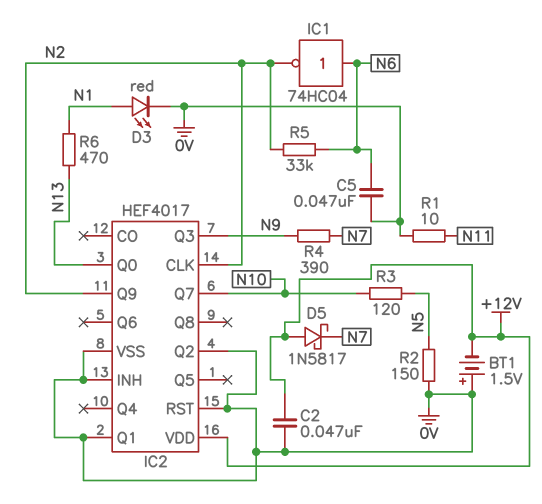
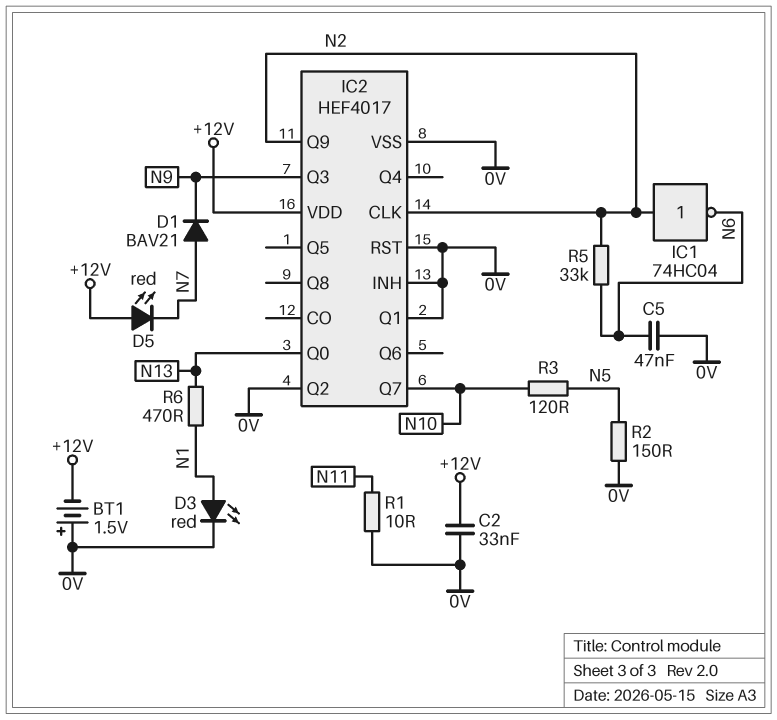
C2: 47nF (+12V, 0V) -> 33nF (+12V, 0V)
D1: none -> diode BAV21 (A N7, K N9)
D5: schottky 1N5817 (A +12V, K N7) -> LED red (A +12V, K N7)
IC1: NOT 74HC04 (in N6, out N2) -> NOT 74HC04 (in N2, out N6)
R4: 390 (N7, N9) -> none

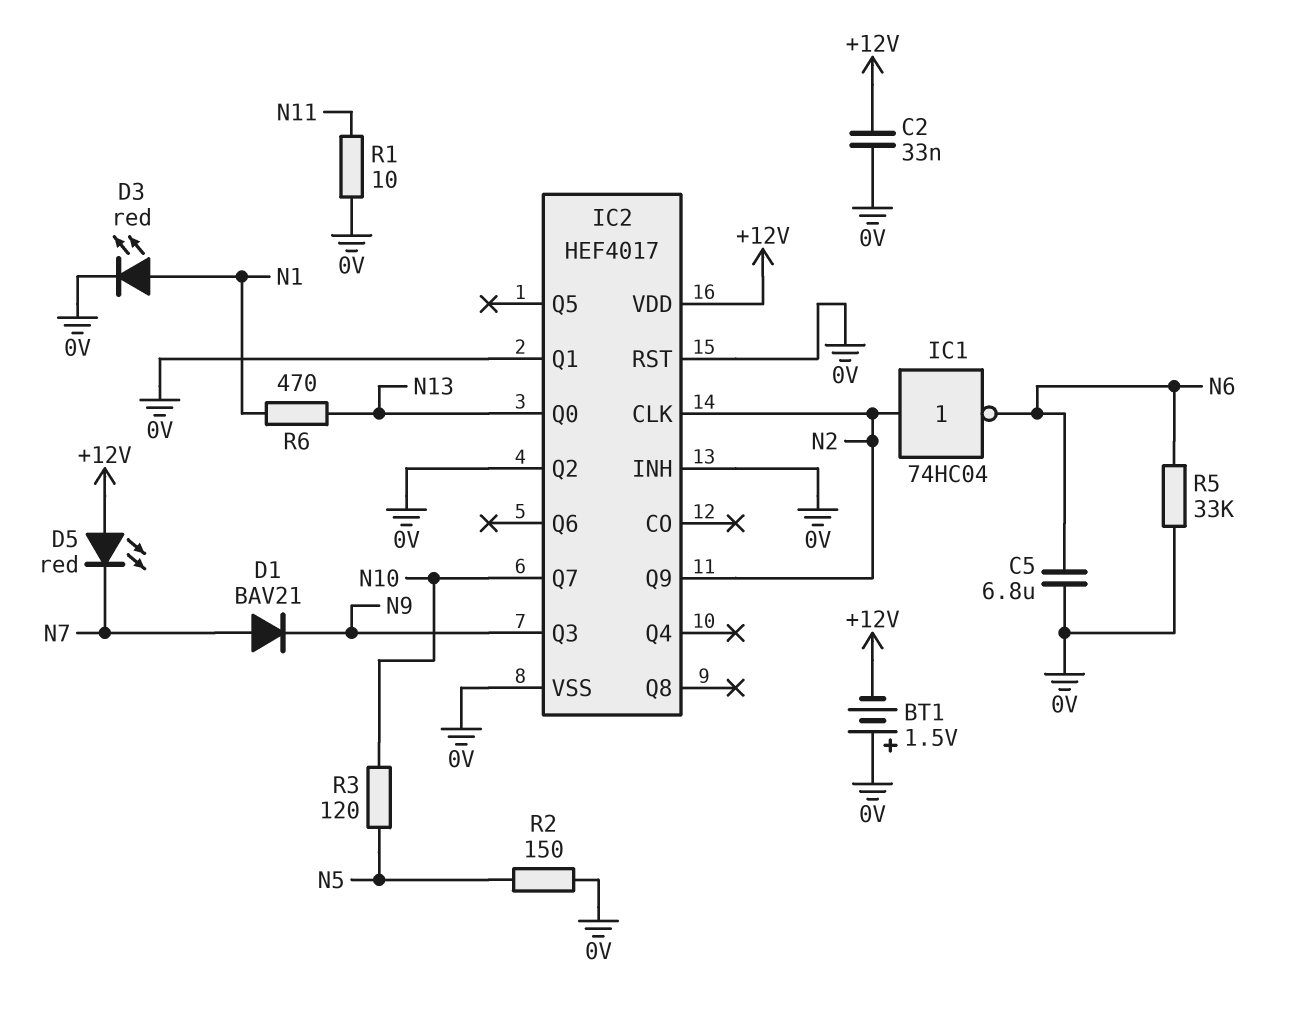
C5: 47nF (0V, N6) -> 6.8uF (0V, N6)
R5: 33k (N2, N6) -> 33k (0V, N6)

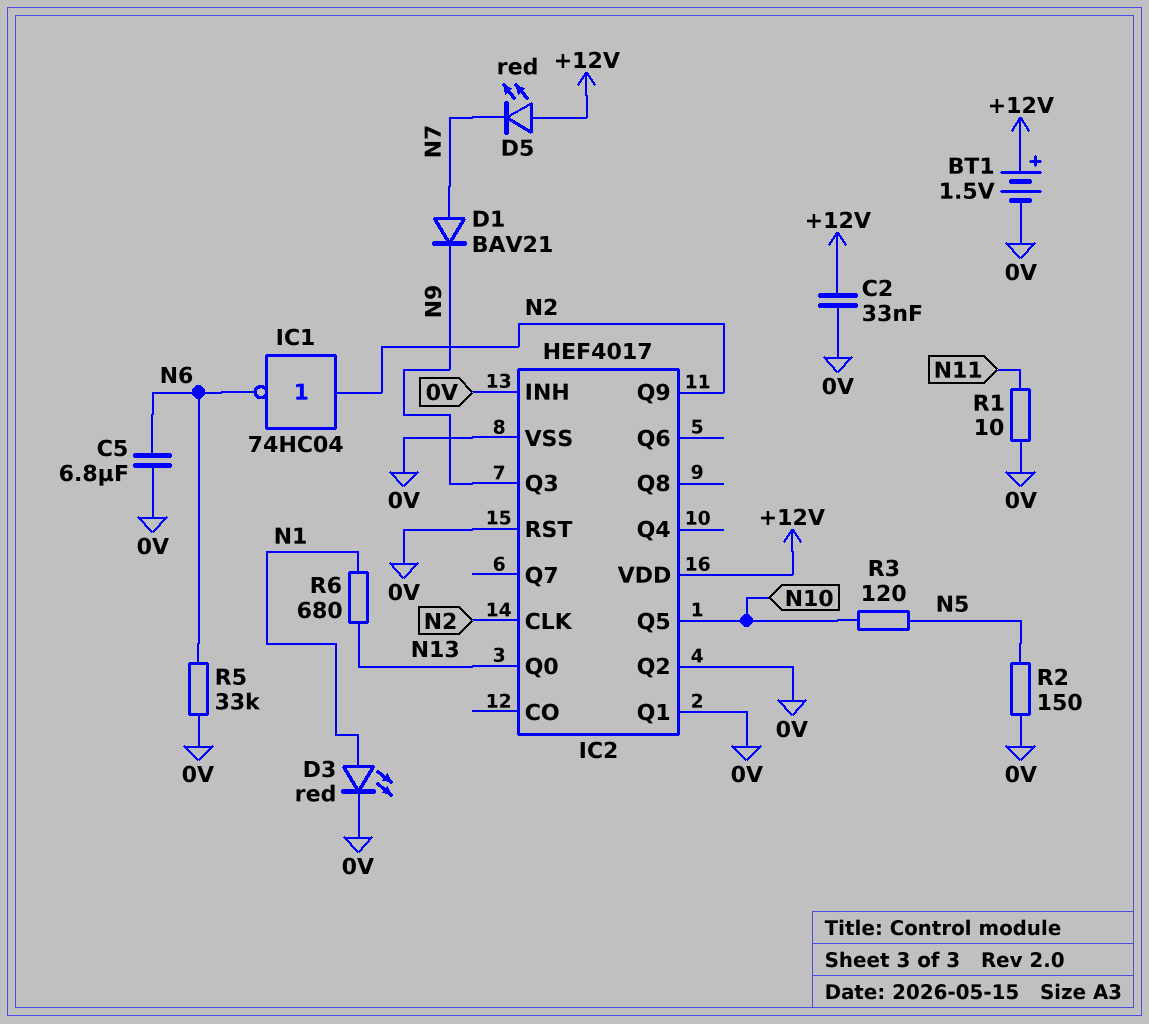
BT1: 1.5V (plus 0V, minus +12V) -> 1.5V (plus +12V, minus 0V)
IC2 pin Q5: none -> N10
IC2 pin Q7: N10 -> none
R6: 470 (N1, N13) -> 680 (N1, N13)

